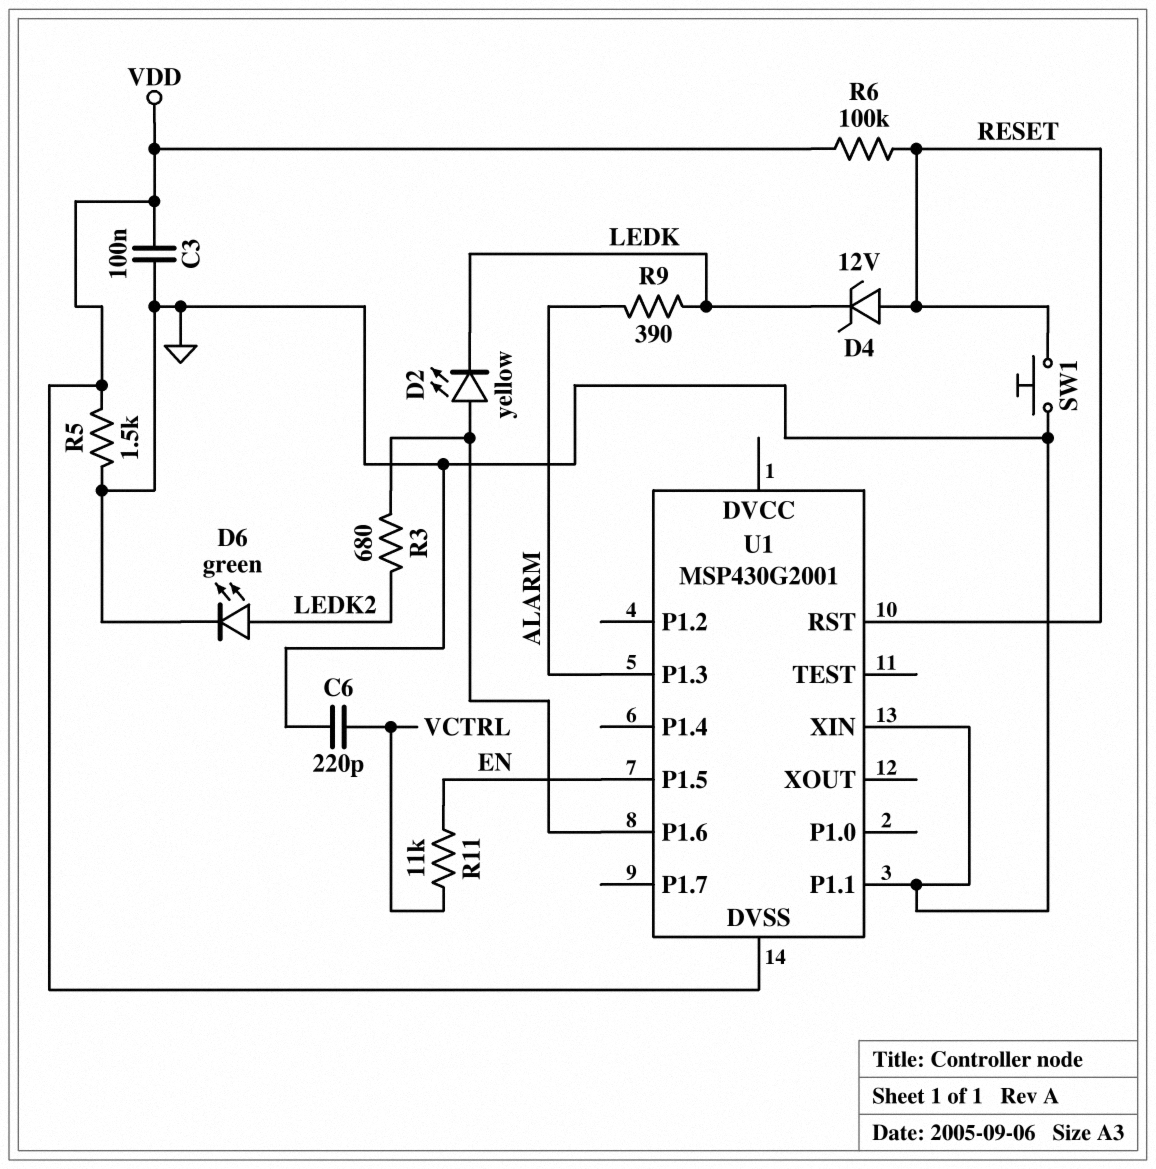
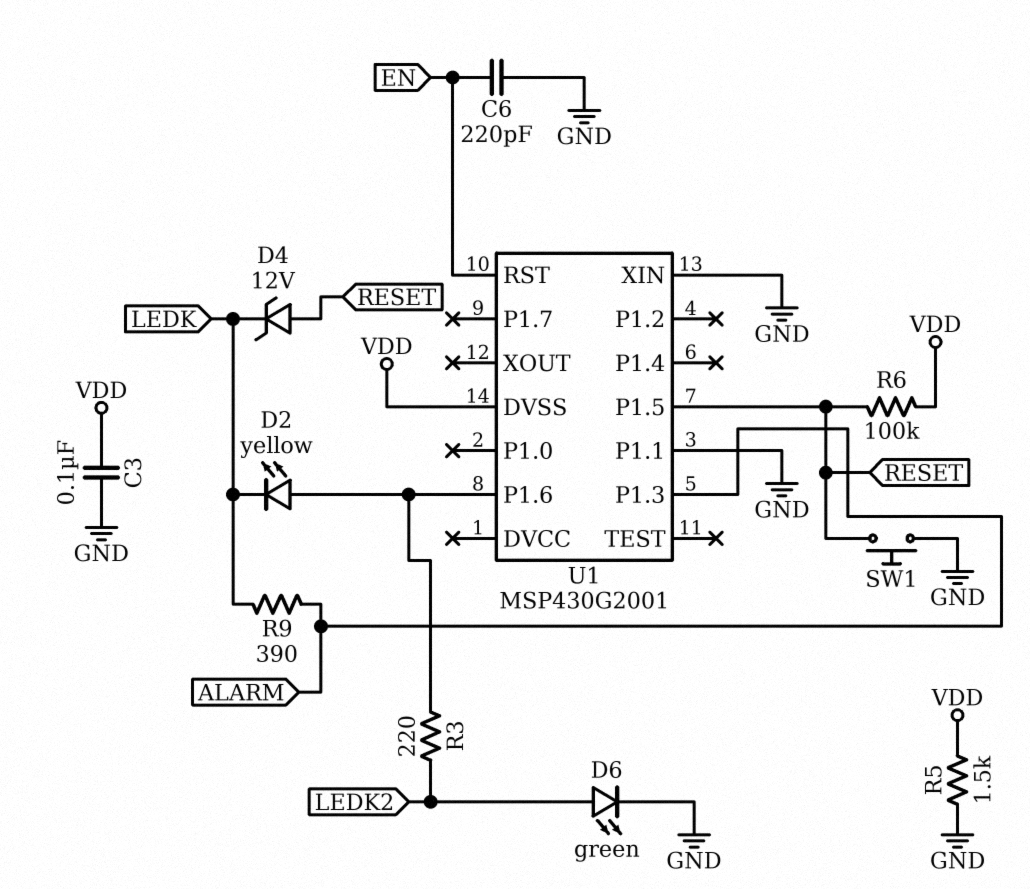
C6: 220pF (GND, VCTRL) -> 220pF (EN, GND)
R3: 680 (LEDK2, U1/P1.6) -> 220 (LEDK2, U1/P1.6)
R11: 11k (EN, VCTRL) -> none
U1 pin P1.5: EN -> RESET
U1 pin RST: RESET -> EN

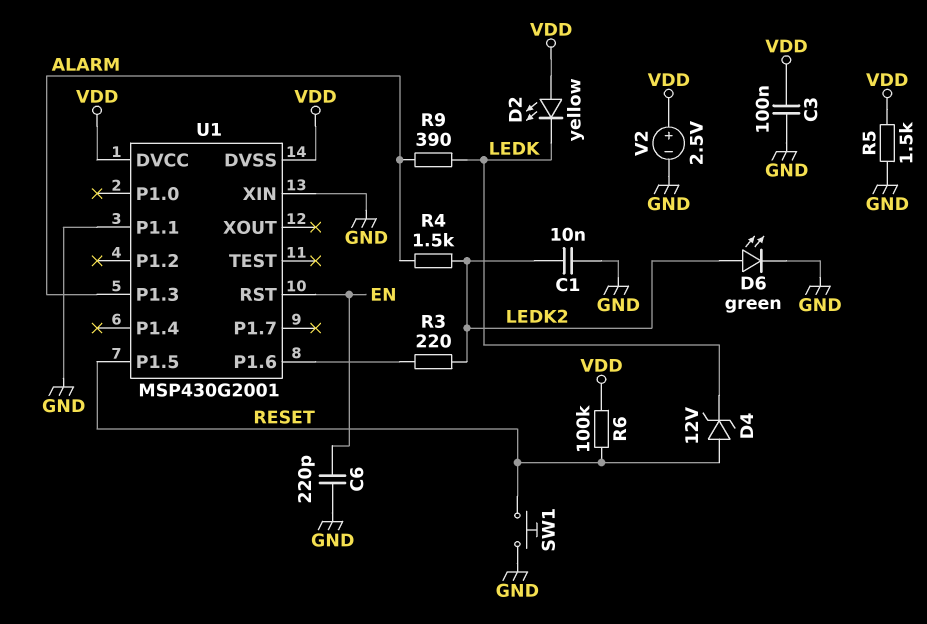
C1: none -> 10nF (GND, LEDK2)
D2: LED yellow (A U1/P1.6, K LEDK) -> LED yellow (A VDD, K LEDK)
R4: none -> 1.5k (ALARM, LEDK2)
U1 pin DVCC: none -> VDD
V2: none -> 2.5V (plus VDD, minus GND)

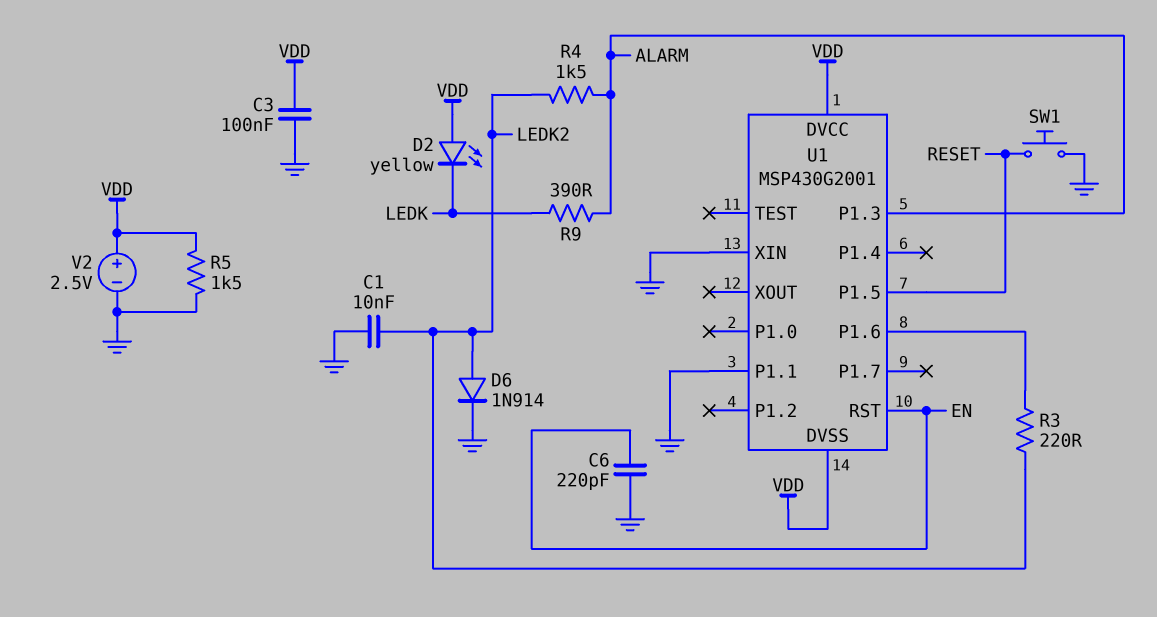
D4: zener 12V (A RESET, K LEDK) -> none
D6: LED green (A LEDK2, K GND) -> diode 1N914 (A LEDK2, K GND)
R6: 100k (RESET, VDD) -> none

